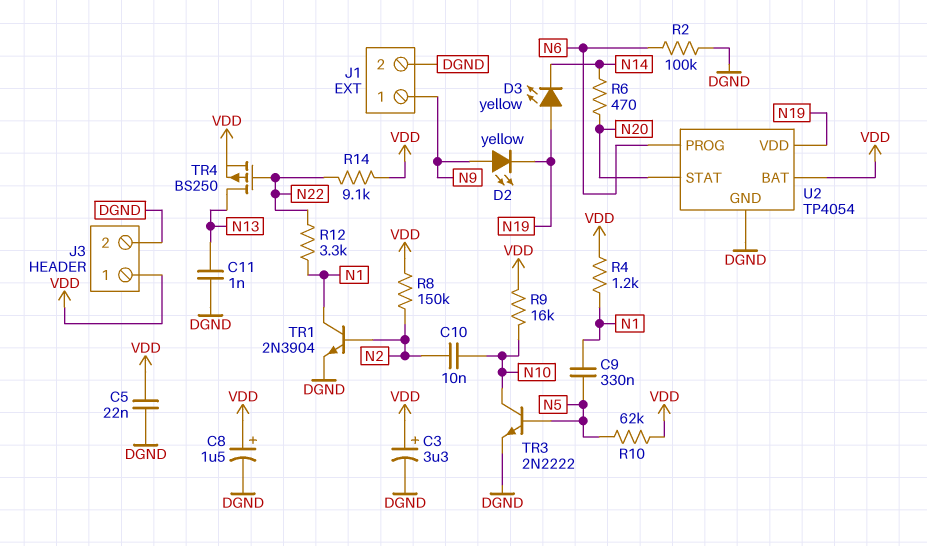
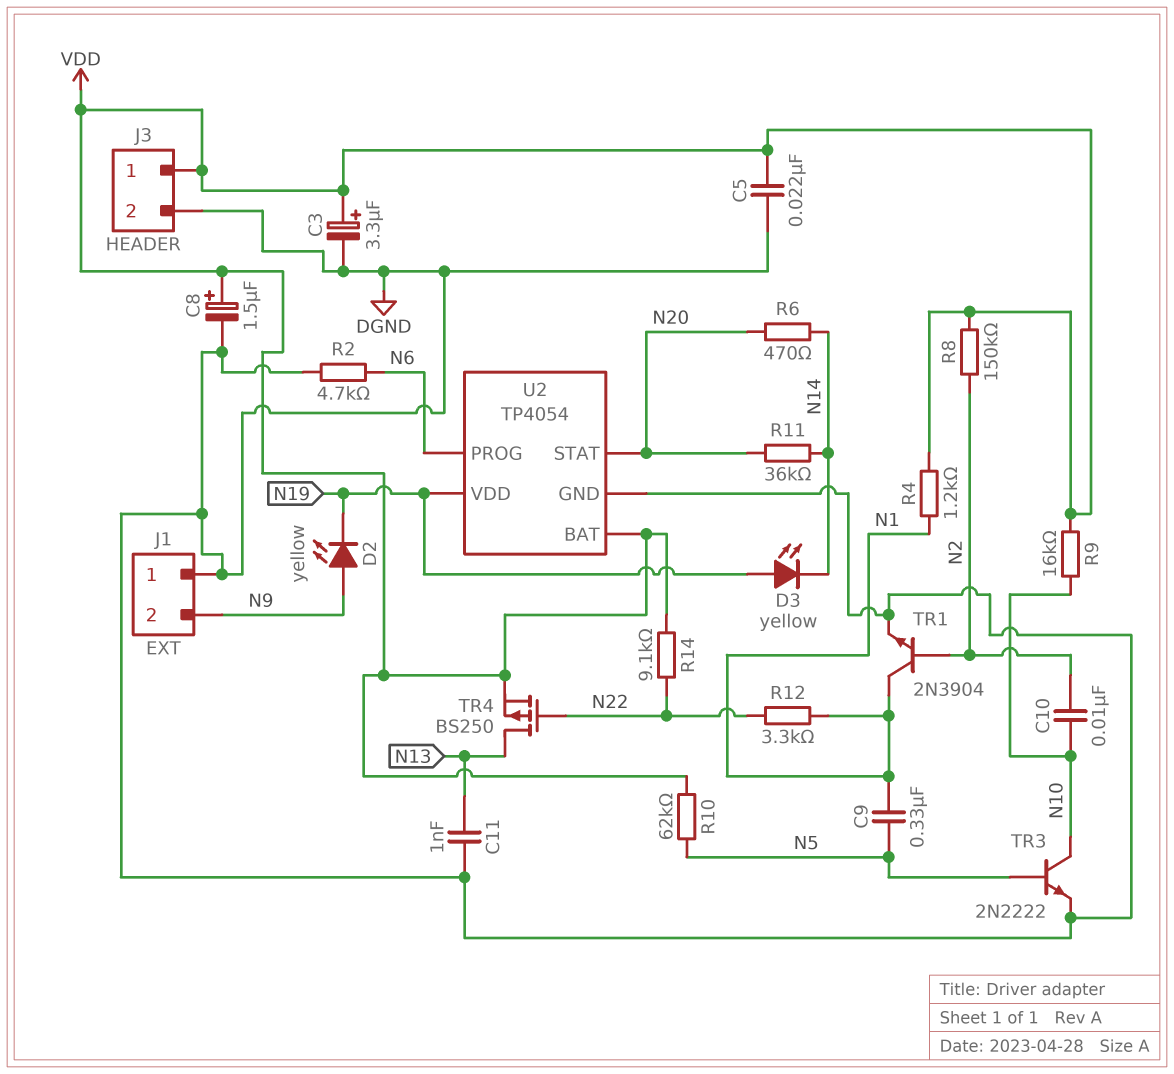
J1 pin 1: N9 -> DGND
J1 pin 2: DGND -> N9
R2: 100k (DGND, N6) -> 4.7k (DGND, N6)
R11: none -> 36k (N14, N20)

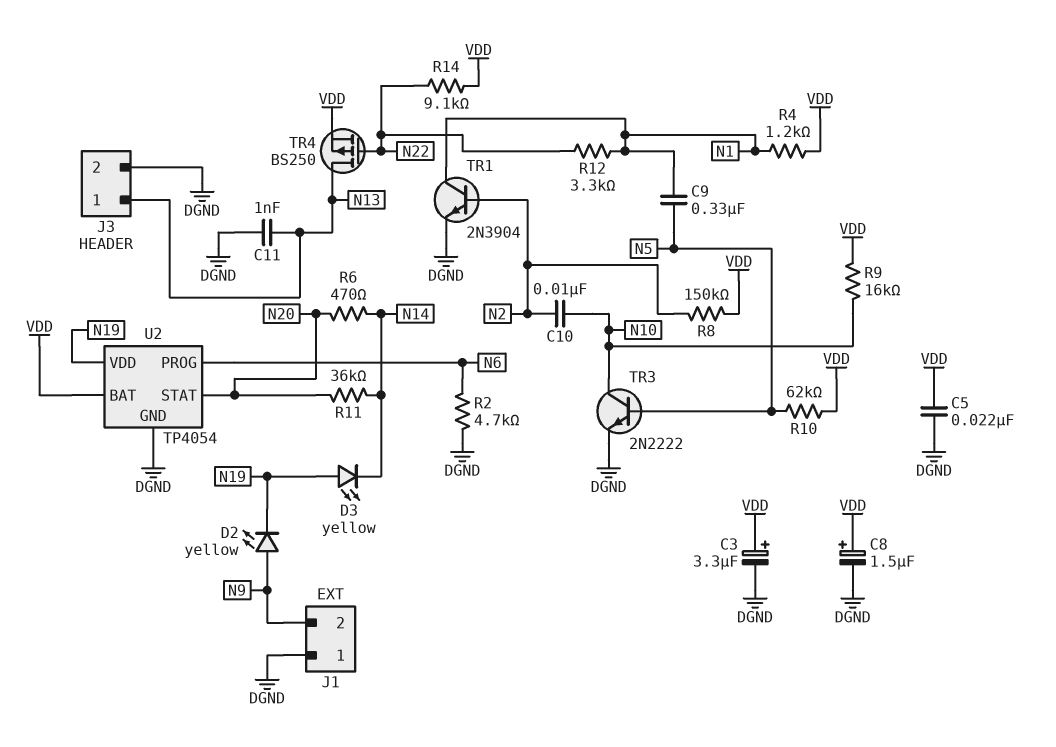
J3 pin 1: VDD -> N13

